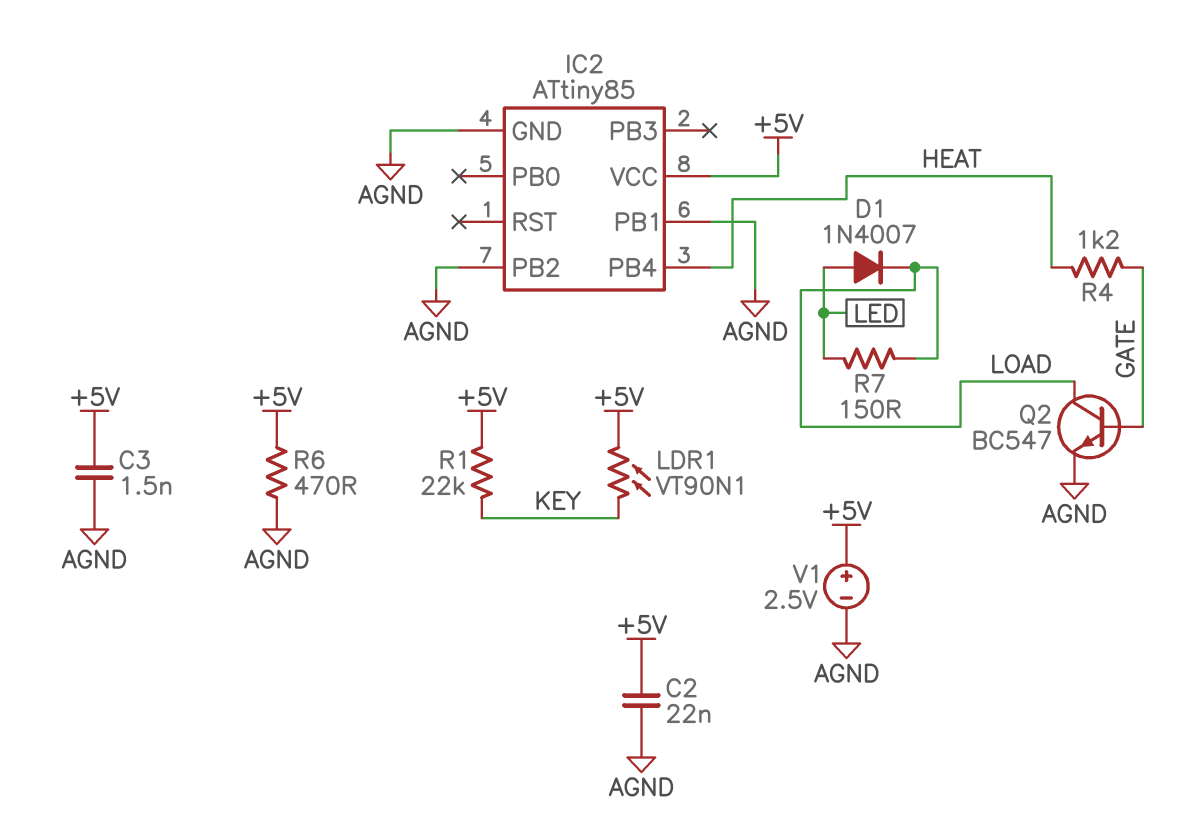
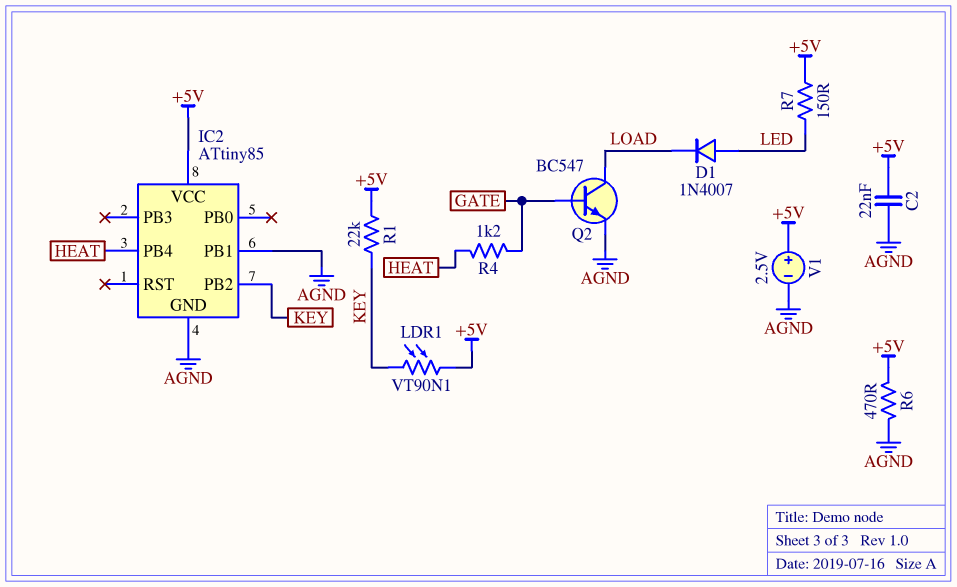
C3: 1.5nF (+5V, AGND) -> none
IC2 pin PB2: AGND -> KEY
R7: 150 (LED, LOAD) -> 150 (+5V, LED)

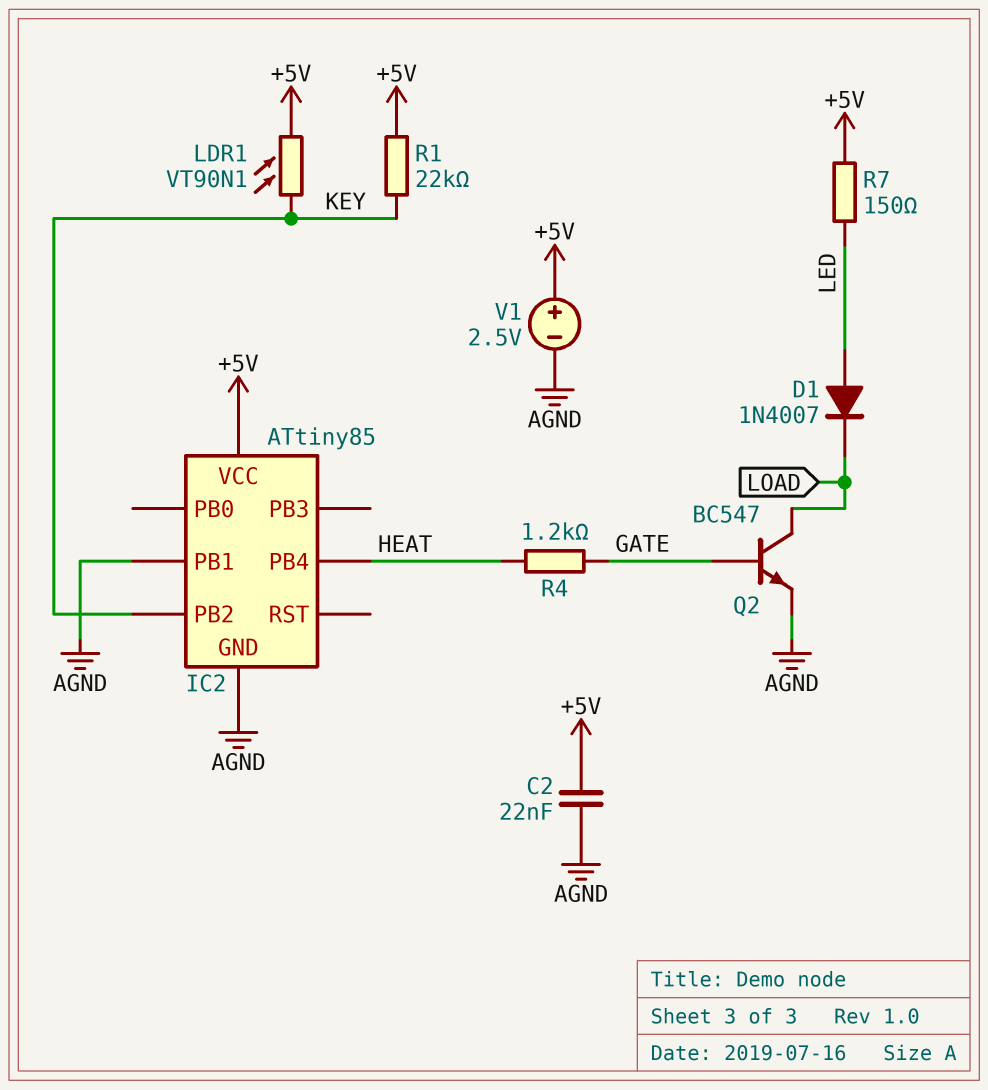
R6: 470 (+5V, AGND) -> none

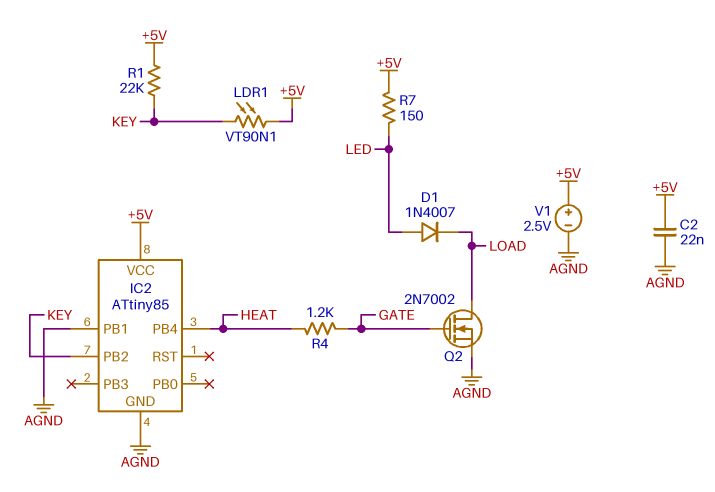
Q2: NPN BC547 (B GATE, C LOAD, E AGND) -> NMOS 2N7002 (G GATE, D LOAD, S AGND)

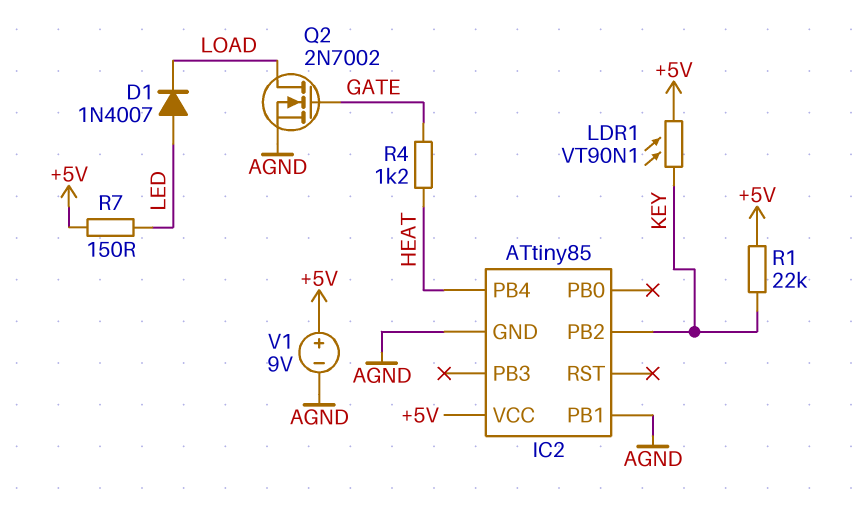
C2: 22nF (+5V, AGND) -> none
V1: 2.5V (plus +5V, minus AGND) -> 9V (plus +5V, minus AGND)

